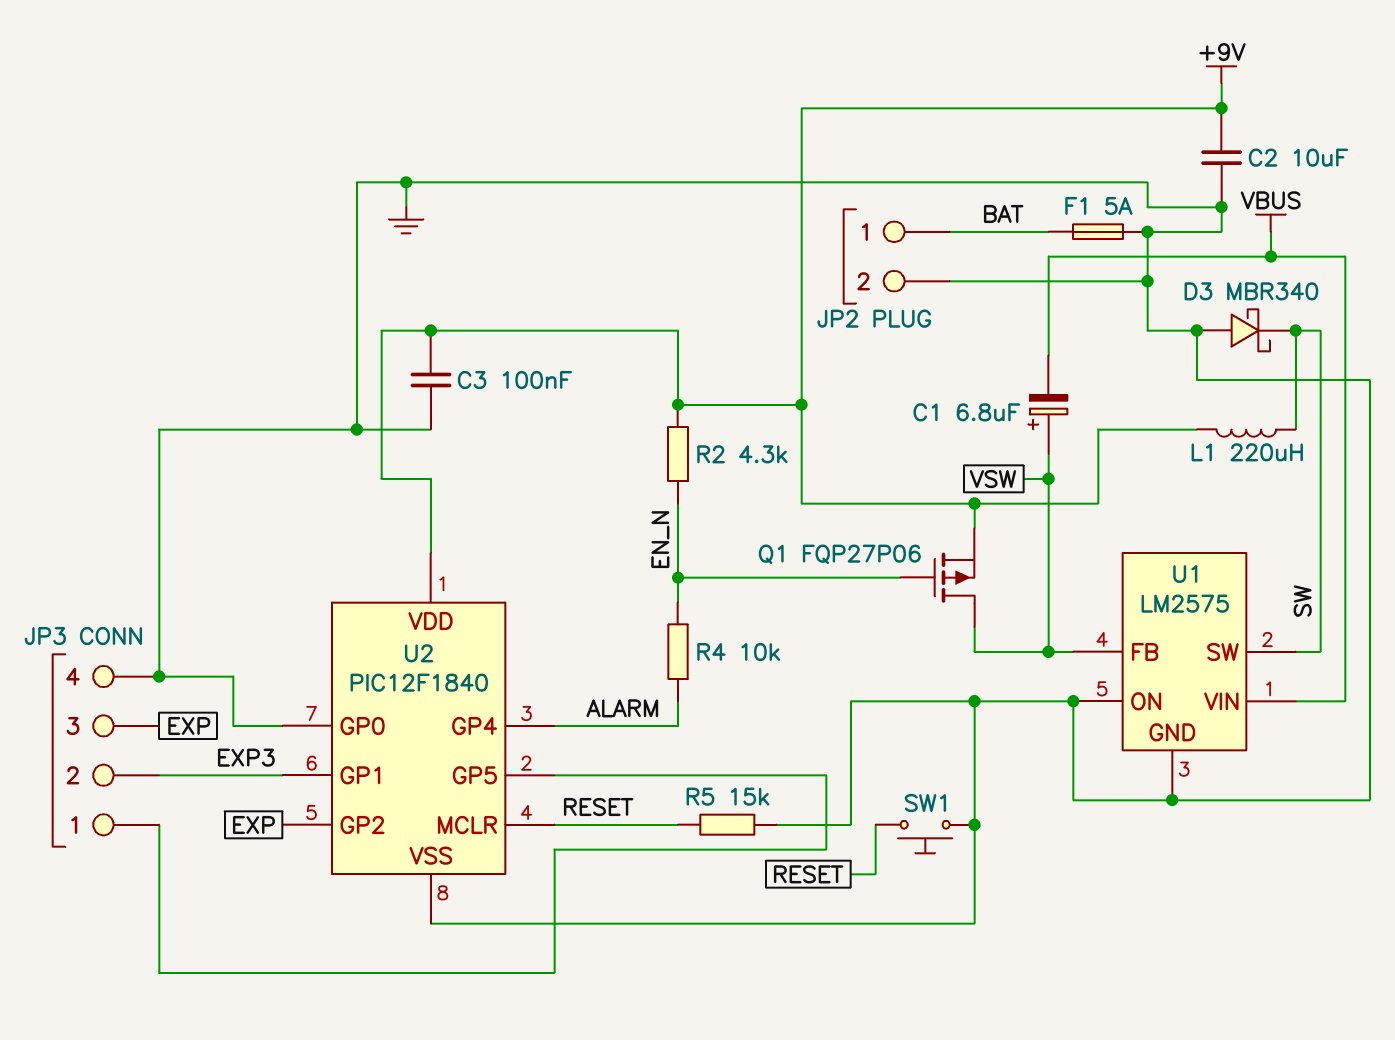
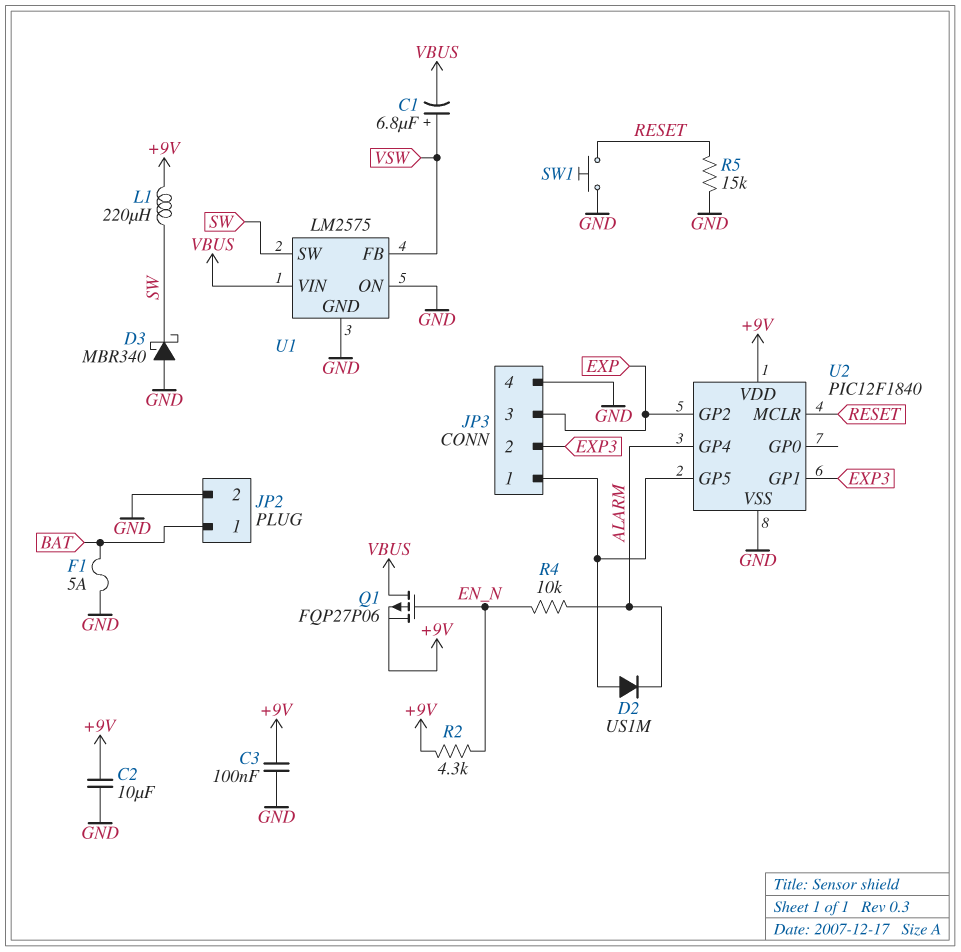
D2: none -> diode US1M (A JP3/1, K ALARM)
Q1: PMOS FQP27P06 (G EN_N, D VSW, S +9V) -> PMOS FQP27P06 (G EN_N, D VBUS, S +9V)
U2 pin GP0: GND -> none

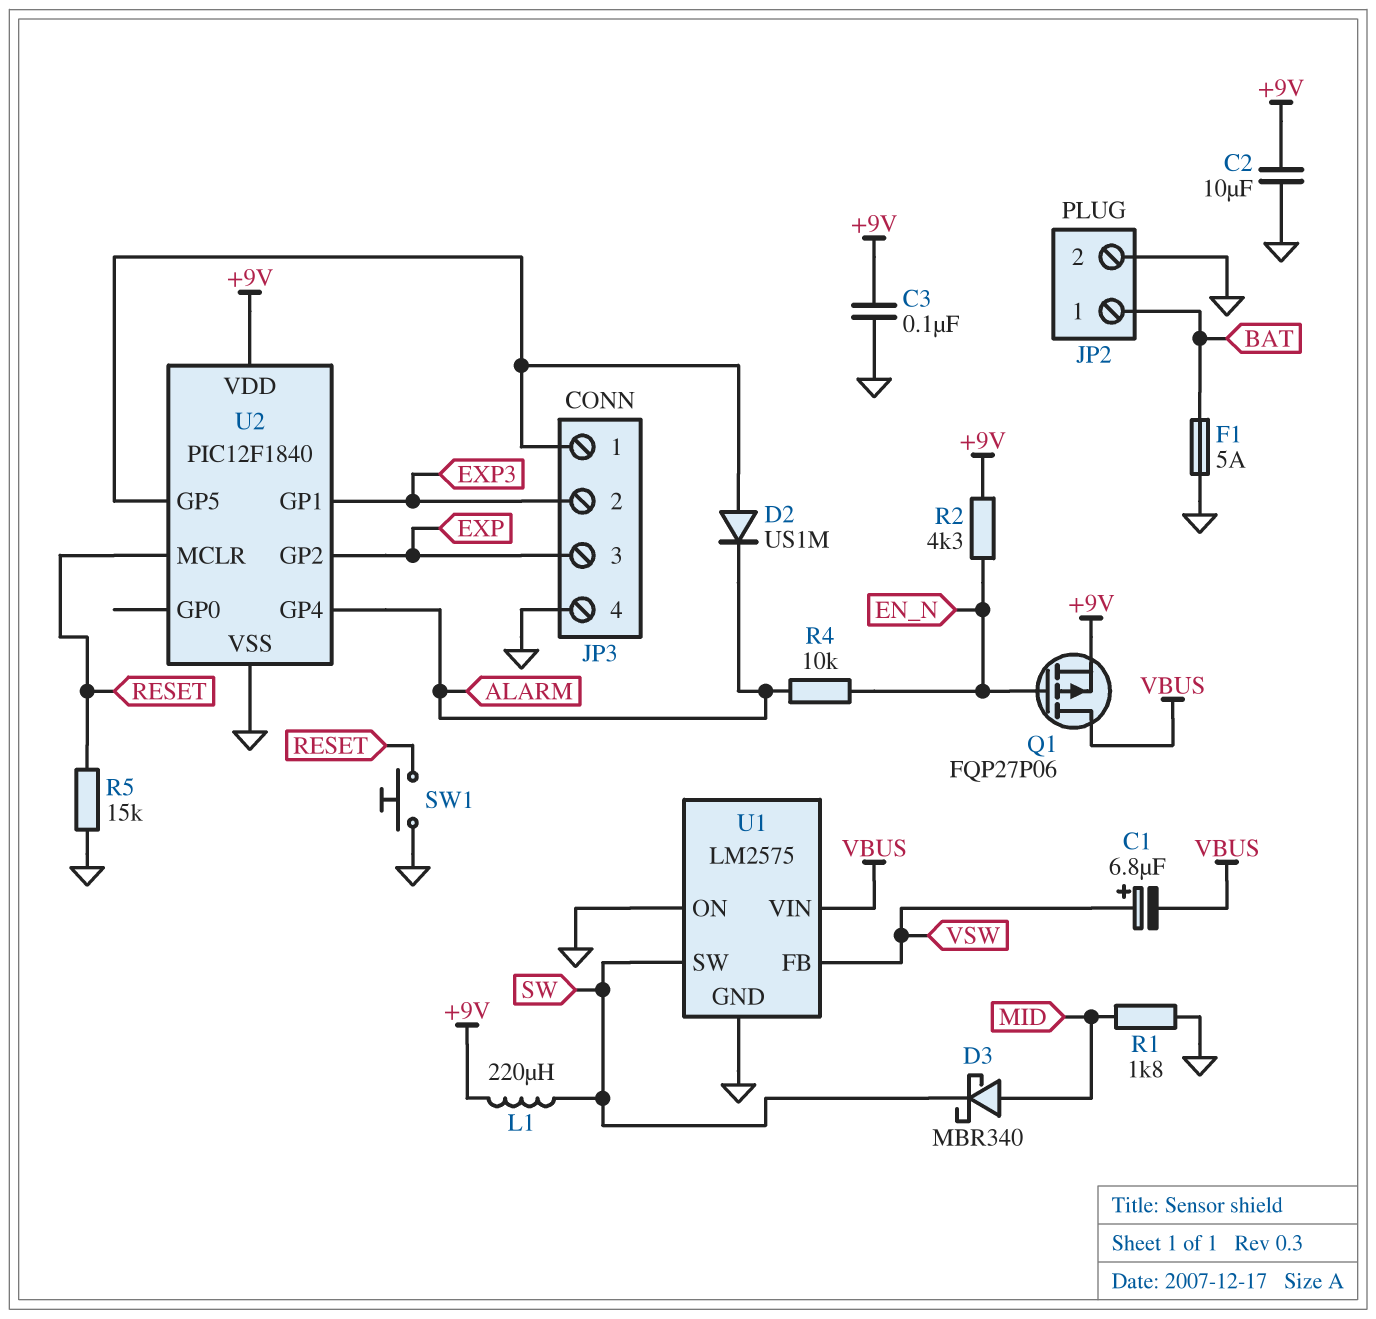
D3: schottky MBR340 (A GND, K SW) -> schottky MBR340 (A MID, K SW)
R1: none -> 1.8k (GND, MID)

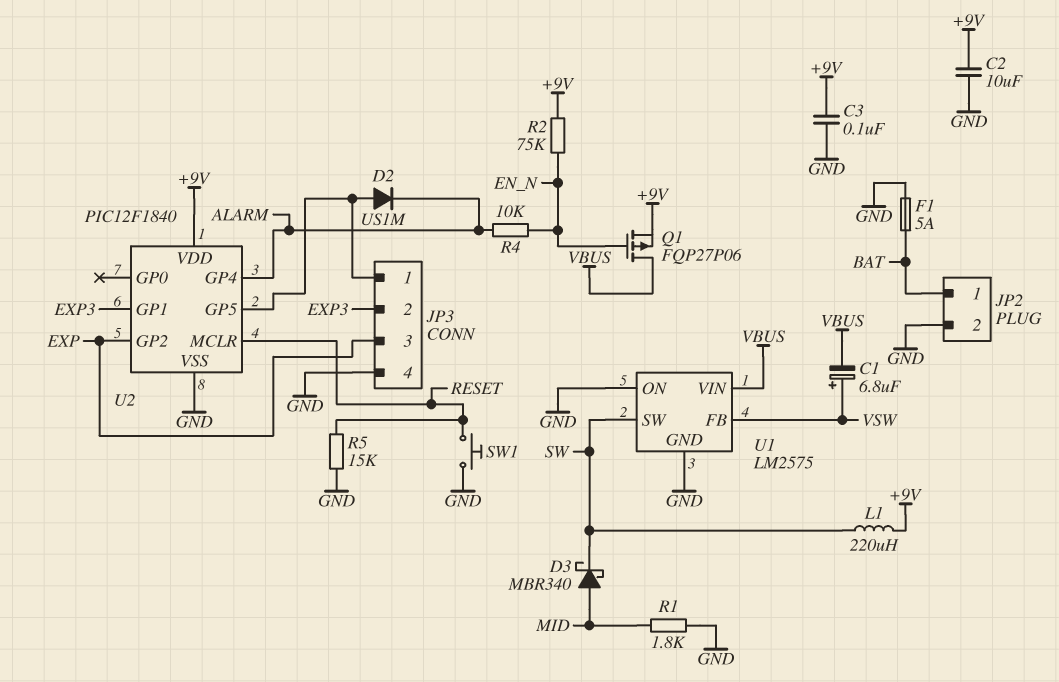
R2: 4.3k (+9V, EN_N) -> 75k (+9V, EN_N)

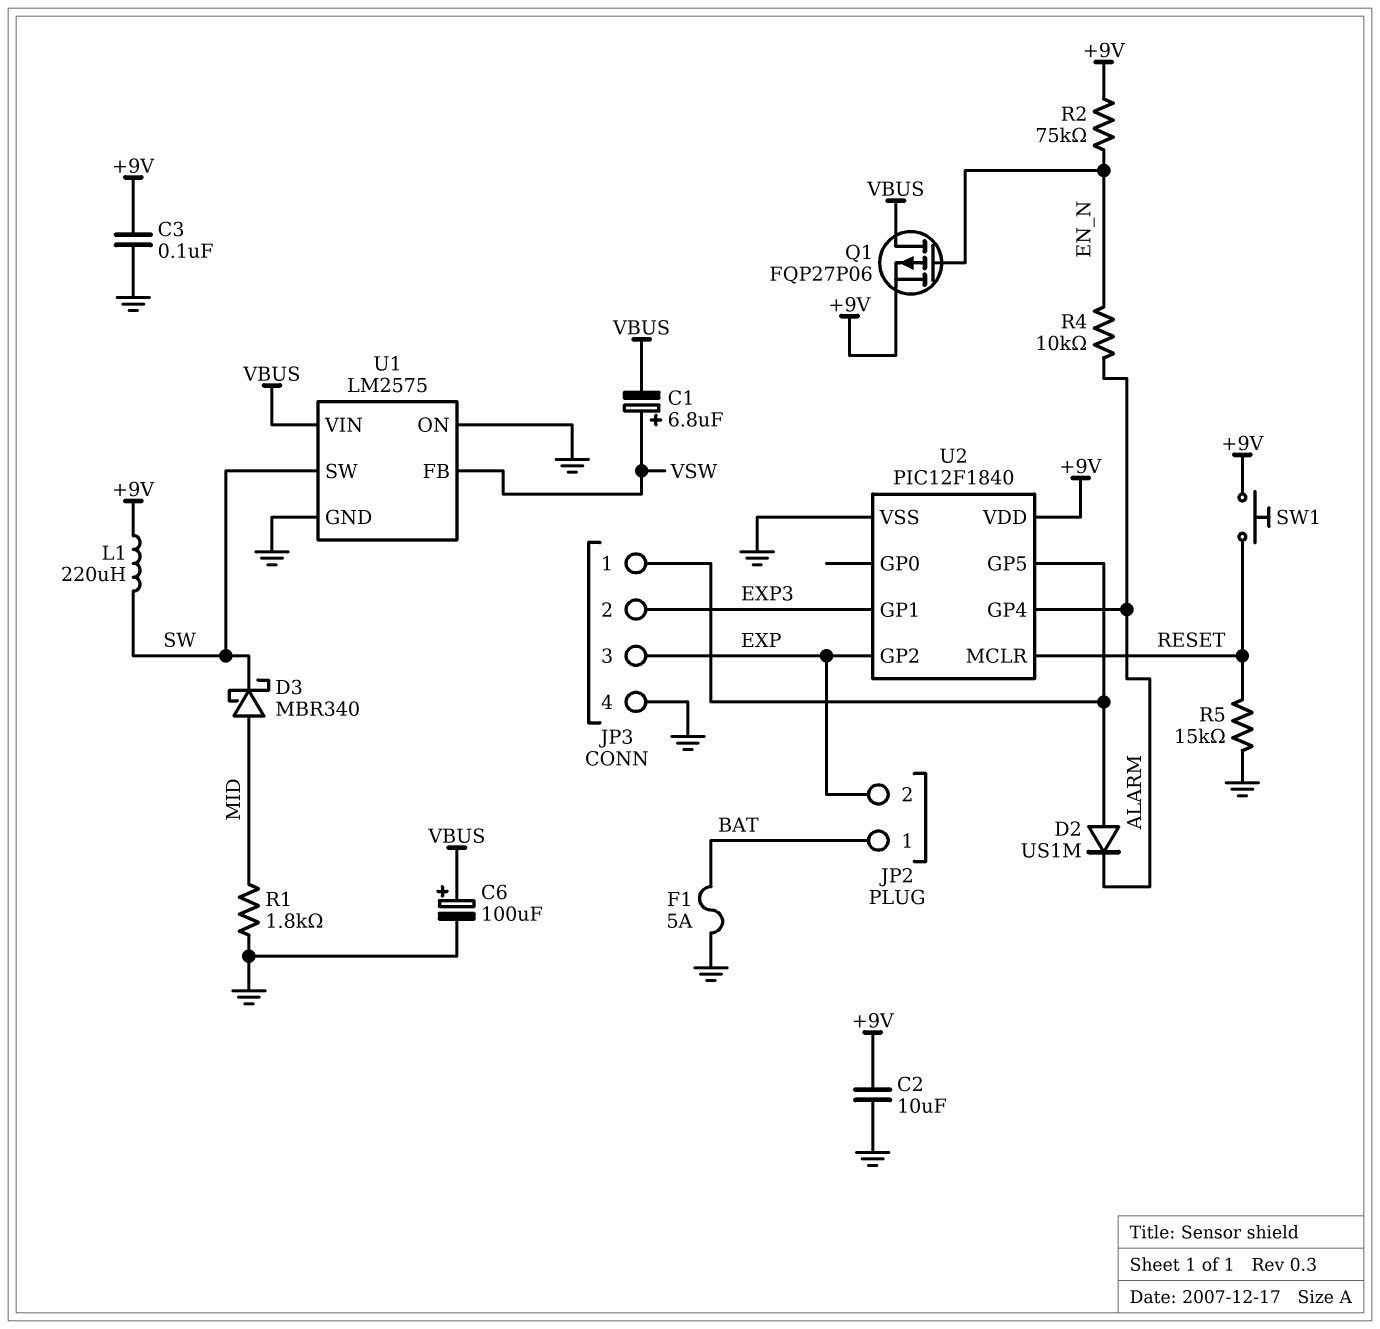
C6: none -> 100uF (plus VBUS, minus GND)
JP2 pin 2: GND -> EXP
SW1: button (GND, RESET) -> button (+9V, RESET)

